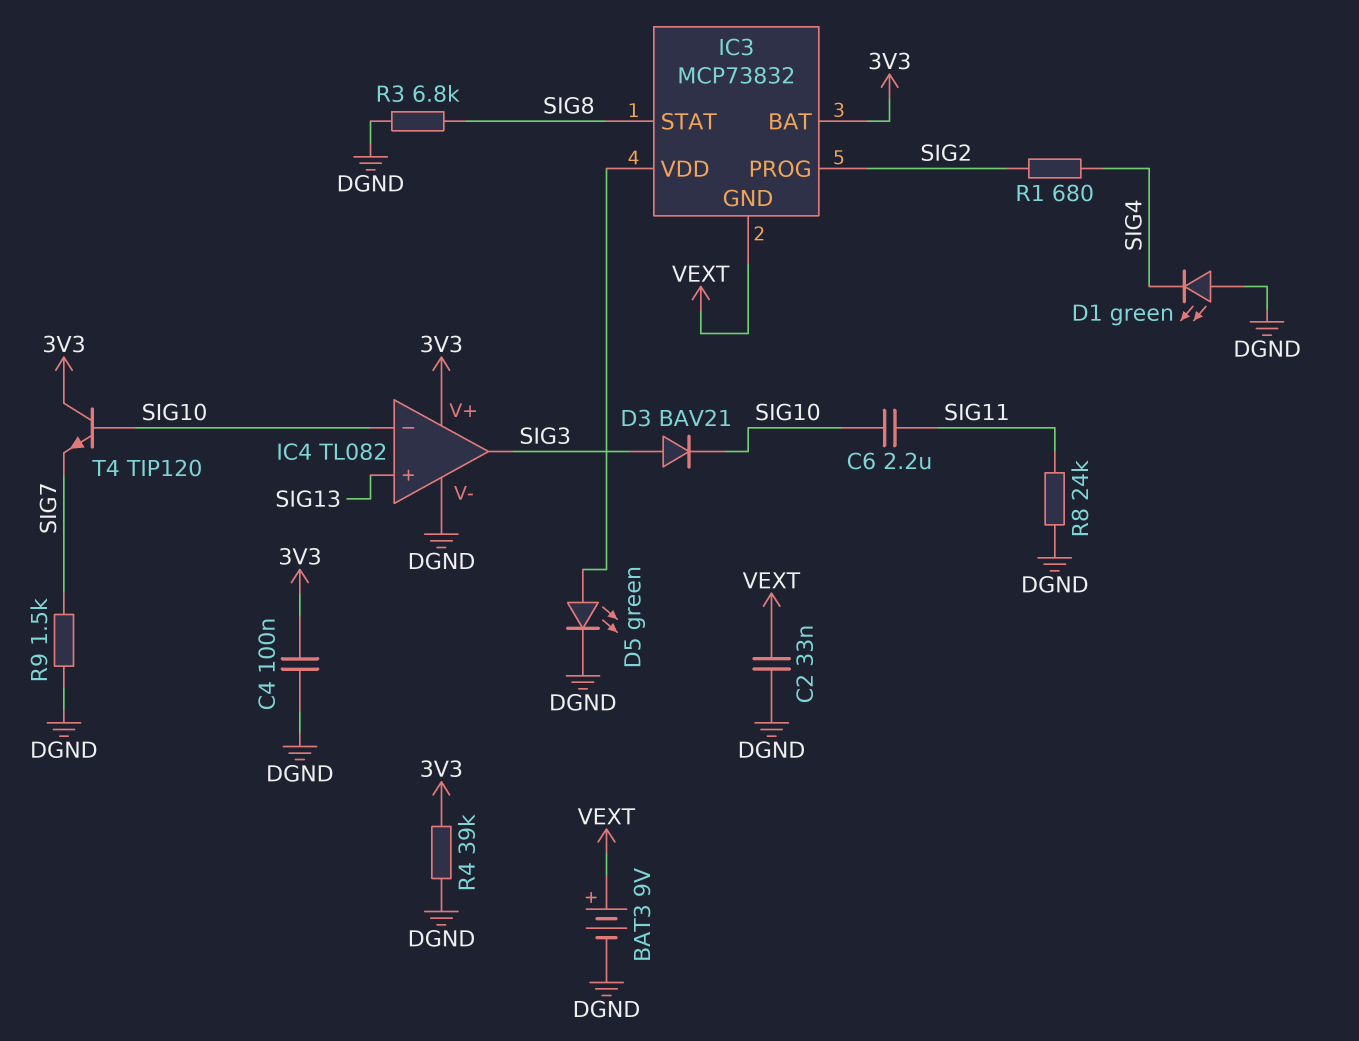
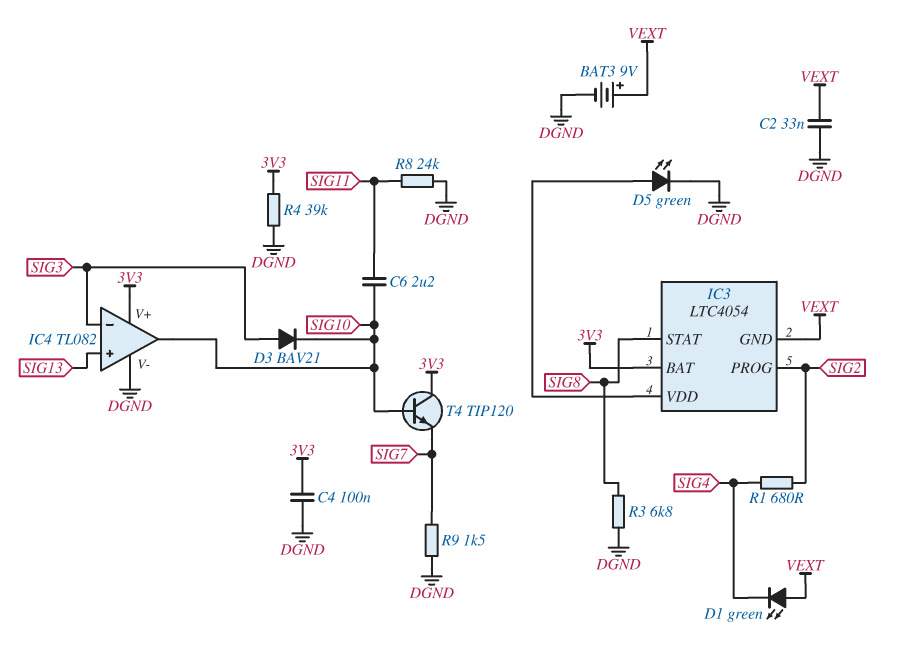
D1: LED green (A DGND, K SIG4) -> LED green (A VEXT, K SIG4)
IC3: MCP73832 -> LTC4054
IC4 pin in-: SIG10 -> SIG3
IC4 pin out: SIG3 -> SIG10

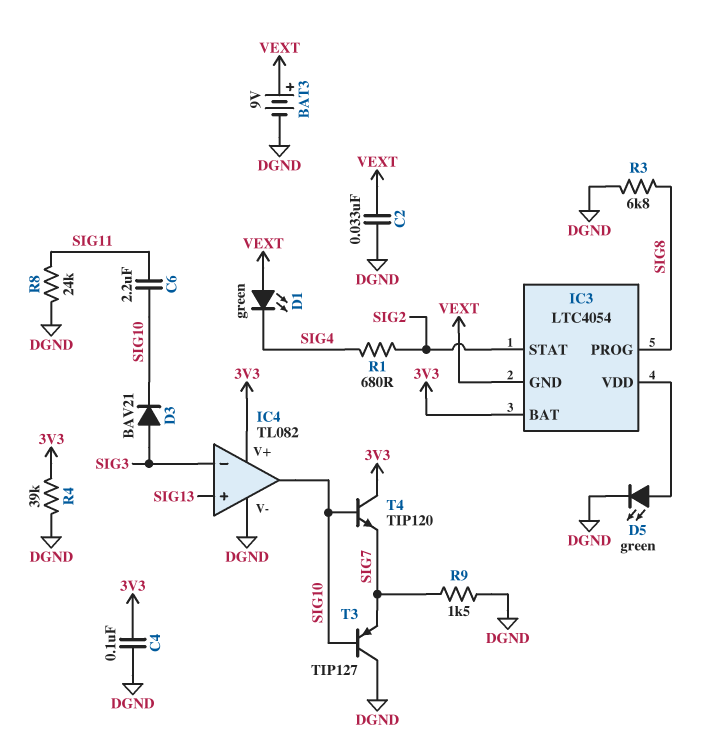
IC3 pin PROG: SIG2 -> SIG8
IC3 pin STAT: SIG8 -> SIG2
T3: none -> PNP TIP127 (B SIG10, C DGND, E SIG7)

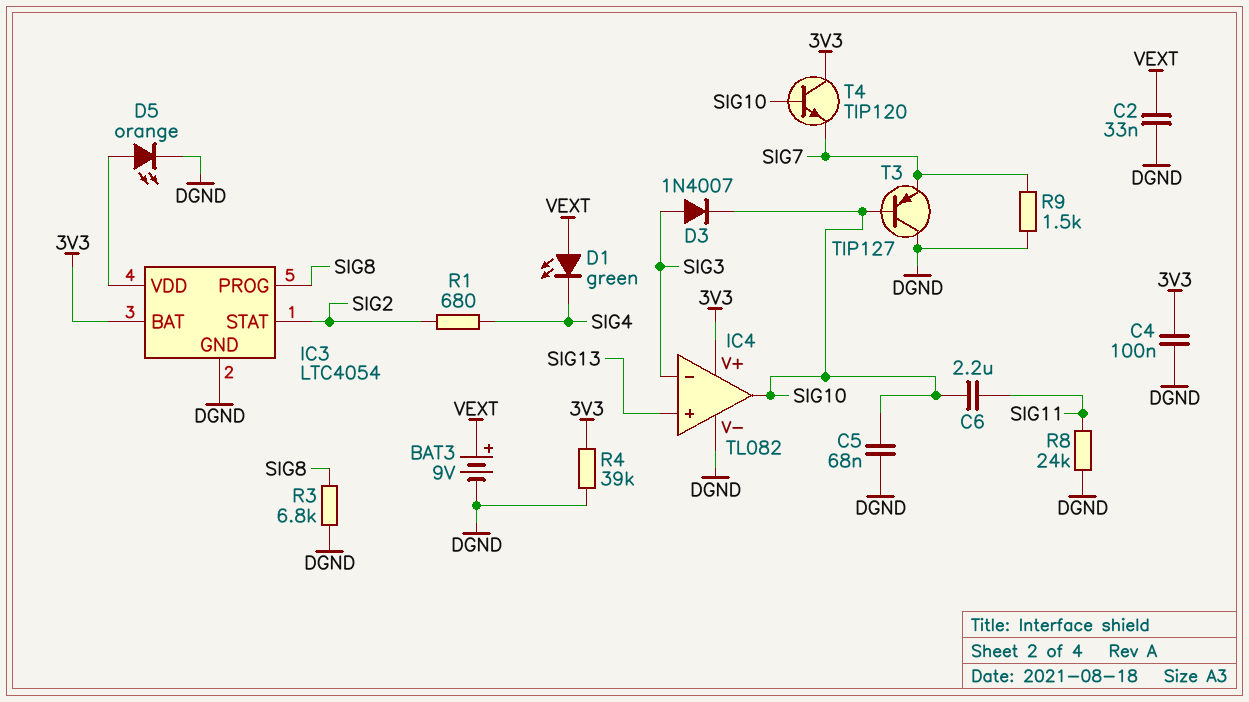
C5: none -> 68nF (DGND, SIG10)
D3: diode BAV21 (A SIG3, K SIG10) -> diode 1N4007 (A SIG3, K SIG10)
D5: LED green (A IC3/VDD, K DGND) -> LED orange (A IC3/VDD, K DGND)
IC3 pin GND: VEXT -> DGND

